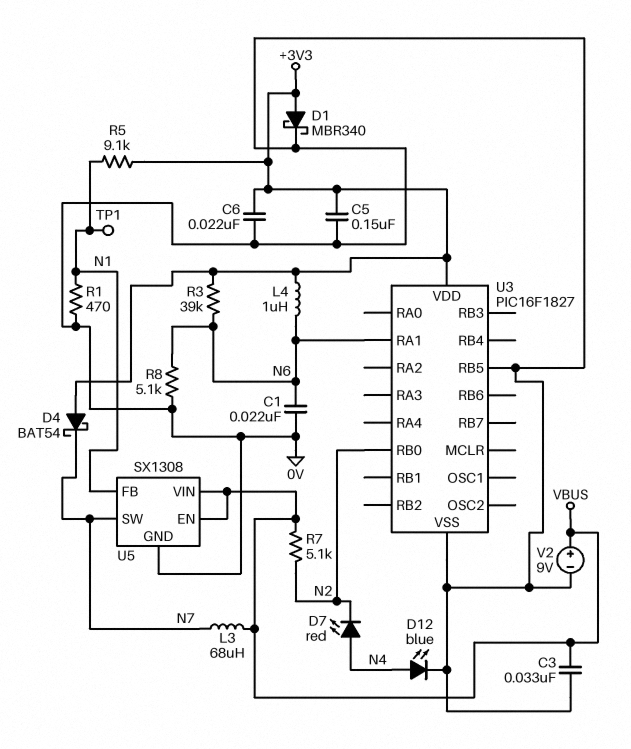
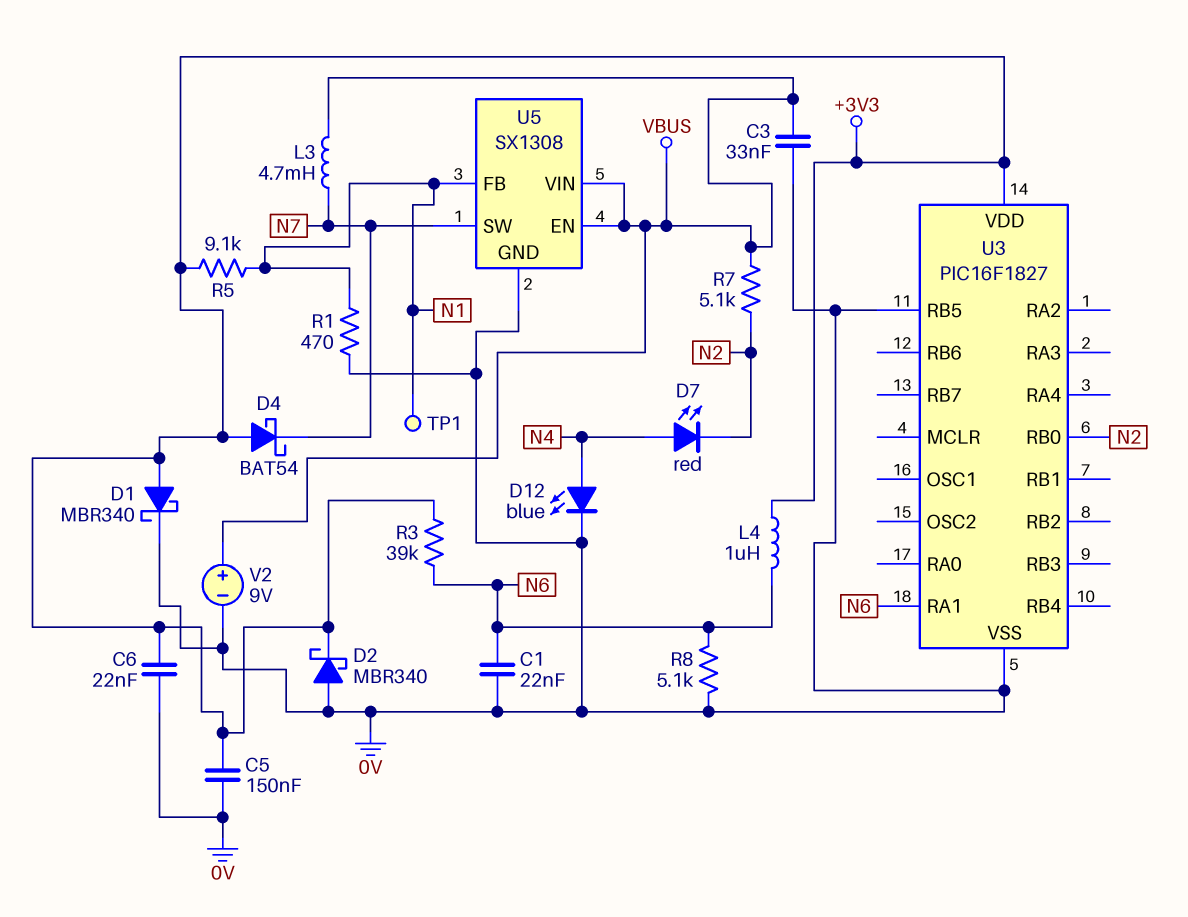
D2: none -> schottky MBR340 (A 0V, K +3V3)
L3: 68uH (N7, VBUS) -> 4.7mH (N7, VBUS)

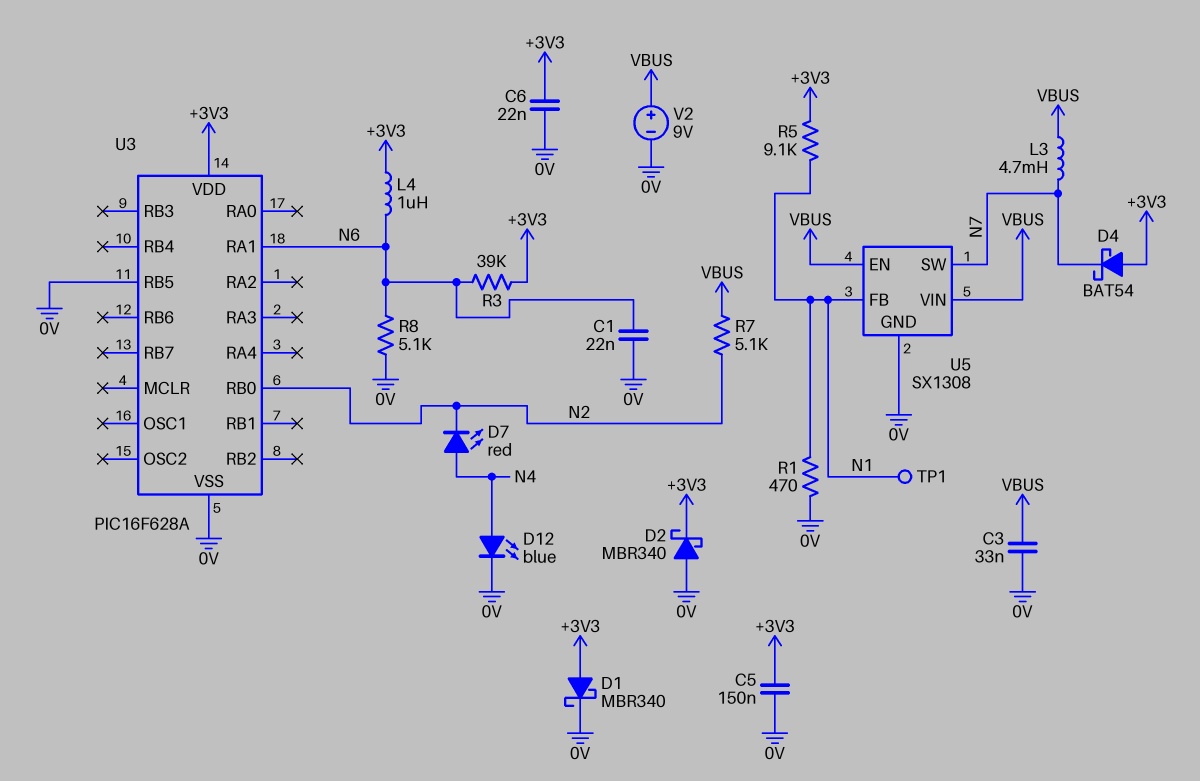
U3: PIC16F1827 -> PIC16F628A

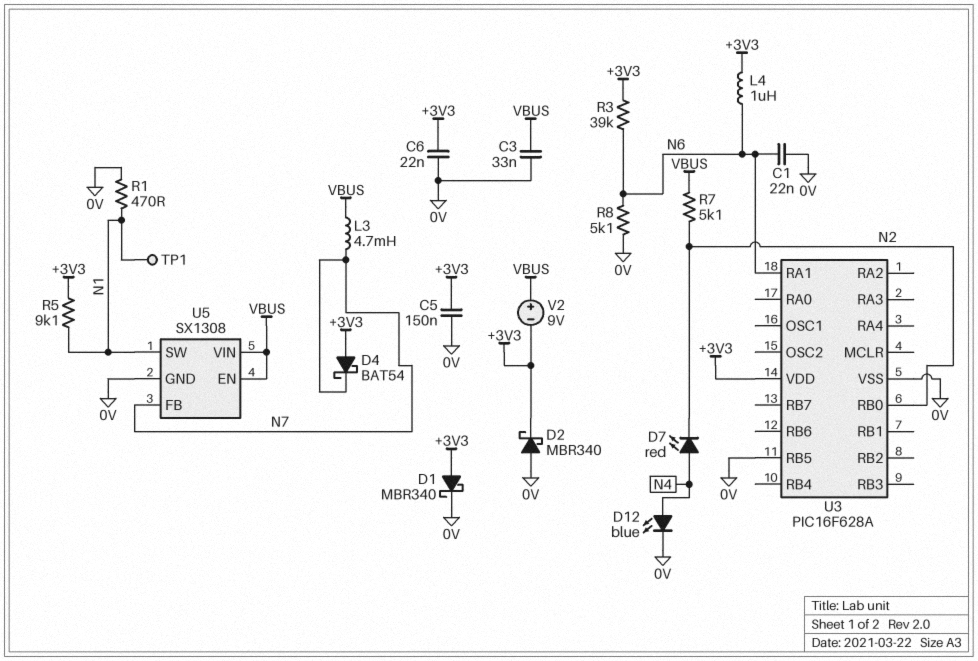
U5 pin FB: N1 -> N7
U5 pin SW: N7 -> N1
V2: 9V (plus VBUS, minus 0V) -> 9V (plus VBUS, minus +3V3)

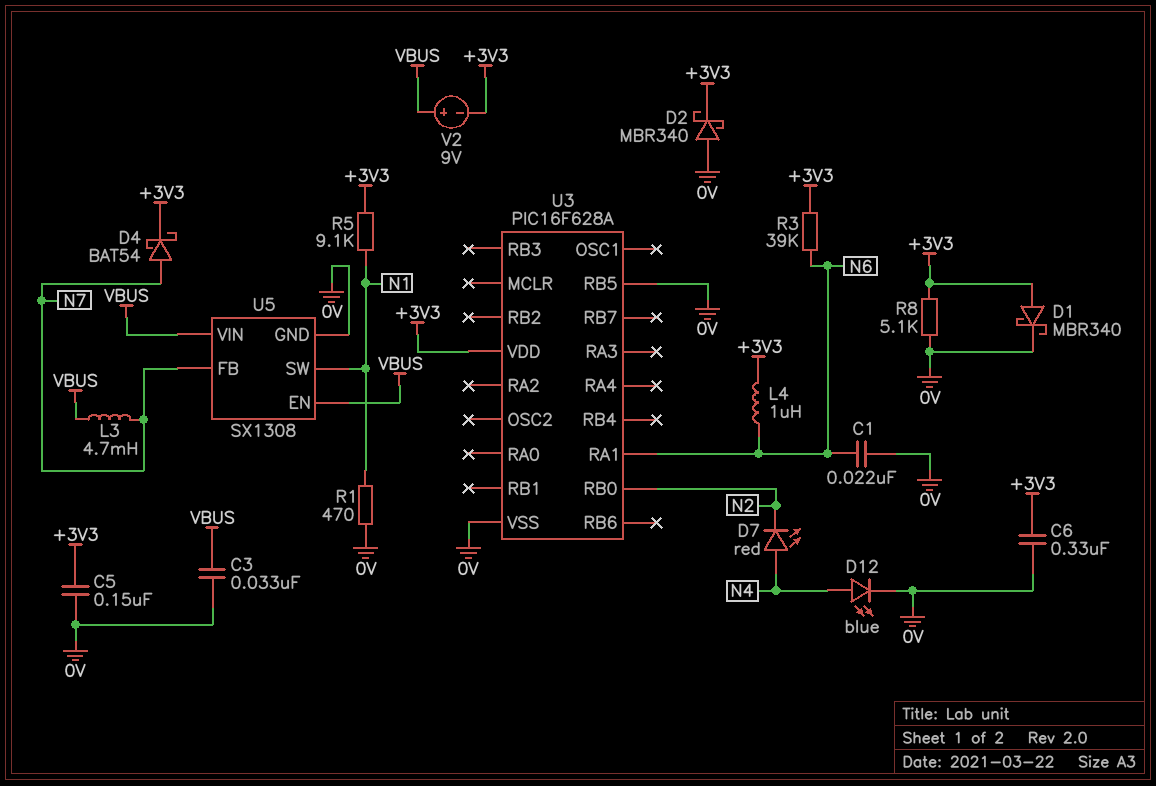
C6: 22nF (+3V3, 0V) -> 330nF (+3V3, 0V)
D4: schottky BAT54 (A +3V3, K N7) -> schottky BAT54 (A N7, K +3V3)
R7: 5.1k (N2, VBUS) -> none
R8: 5.1k (0V, N6) -> 5.1k (+3V3, 0V)
TP1: test point (N1) -> none

